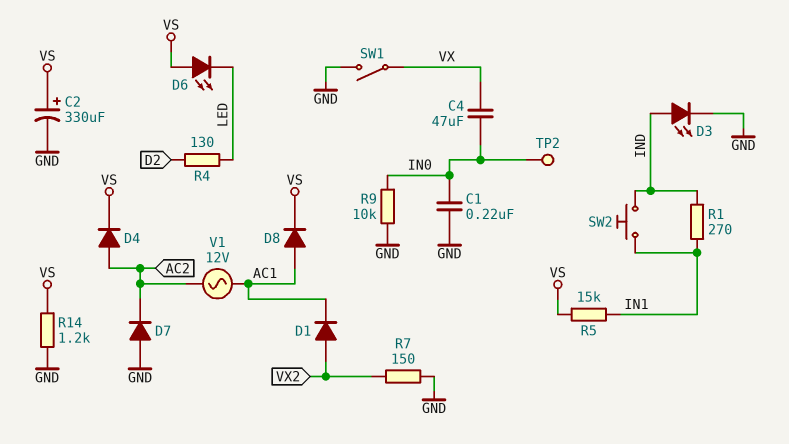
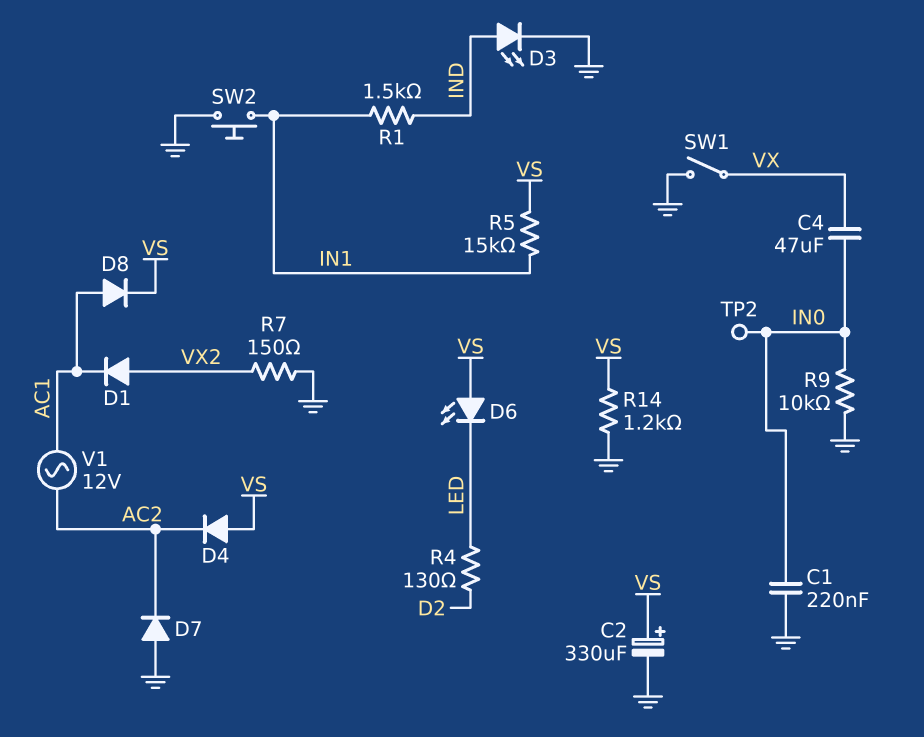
D4: diode (A AC2, K VS) -> diode (A VS, K AC2)
R1: 270 (IN1, IND) -> 1.5k (IN1, IND)
SW2: button (IN1, IND) -> button (GND, IN1)

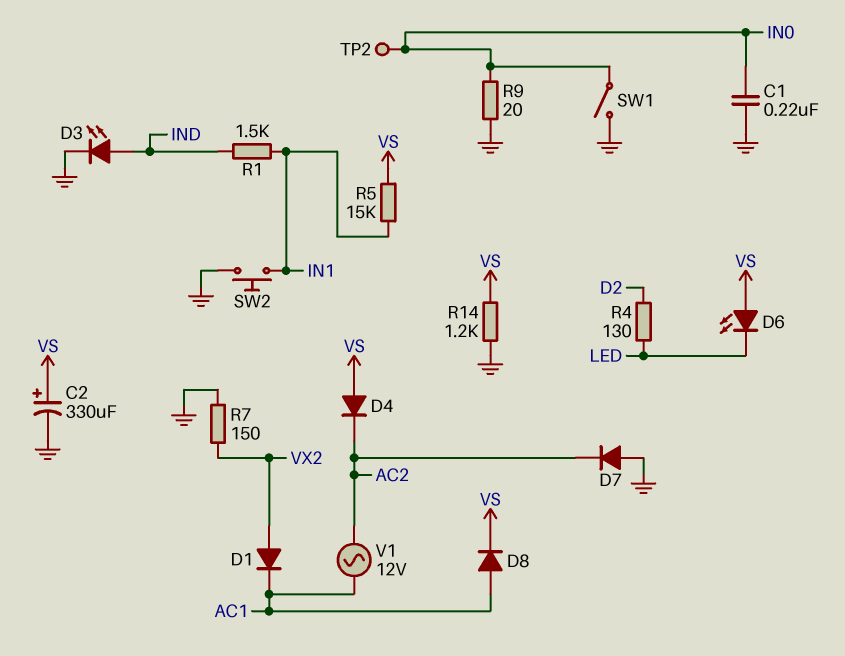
C4: 47uF (IN0, VX) -> none
R9: 10k (GND, IN0) -> 20 (GND, IN0)
SW1: switch (GND, VX) -> switch (GND, IN0)

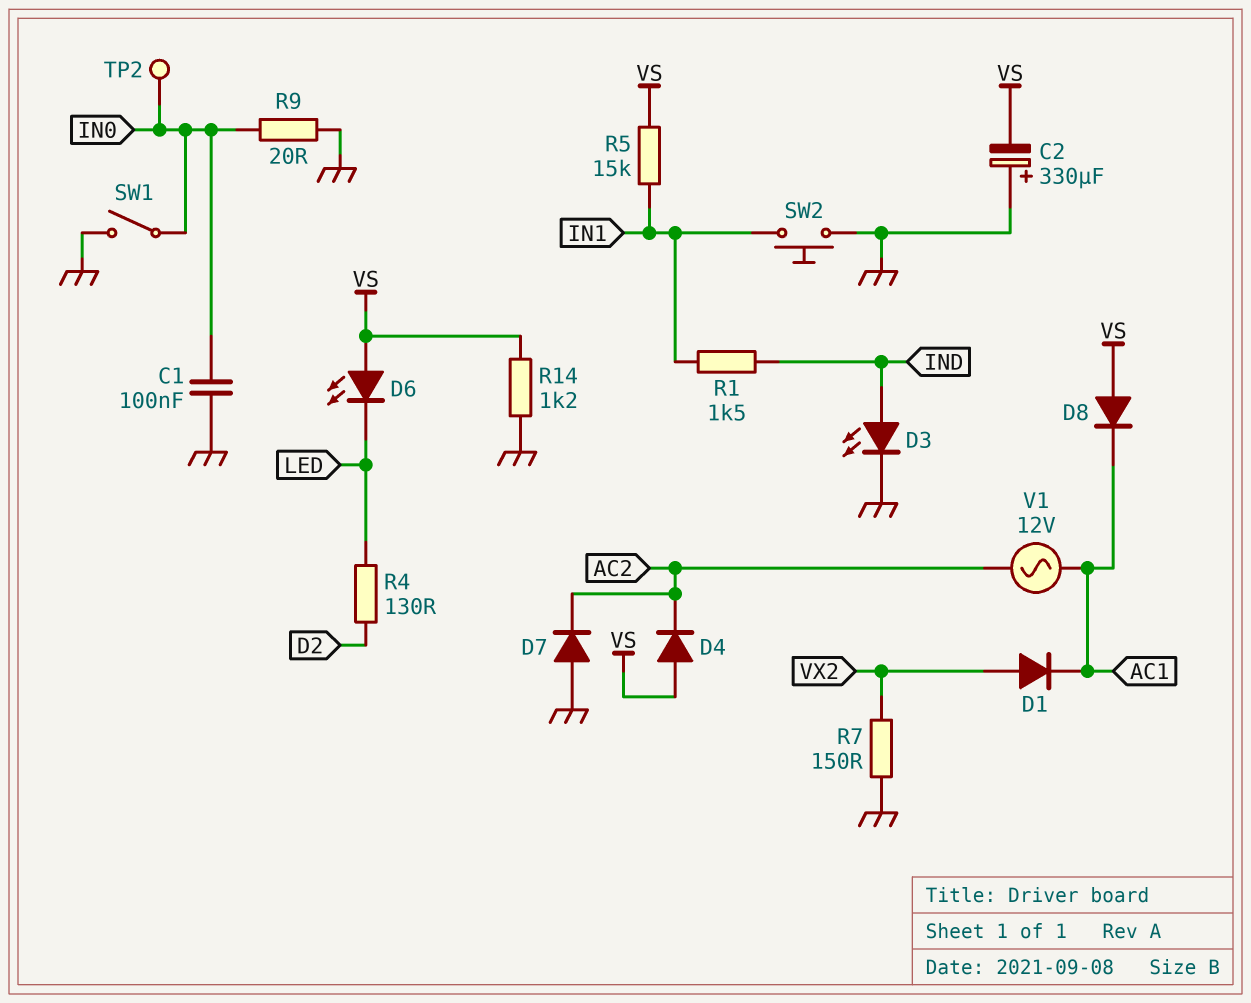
C1: 220nF (GND, IN0) -> 100nF (GND, IN0)
C2: 330uF (plus VS, minus GND) -> 330uF (plus GND, minus VS)
D8: diode (A AC1, K VS) -> diode (A VS, K AC1)

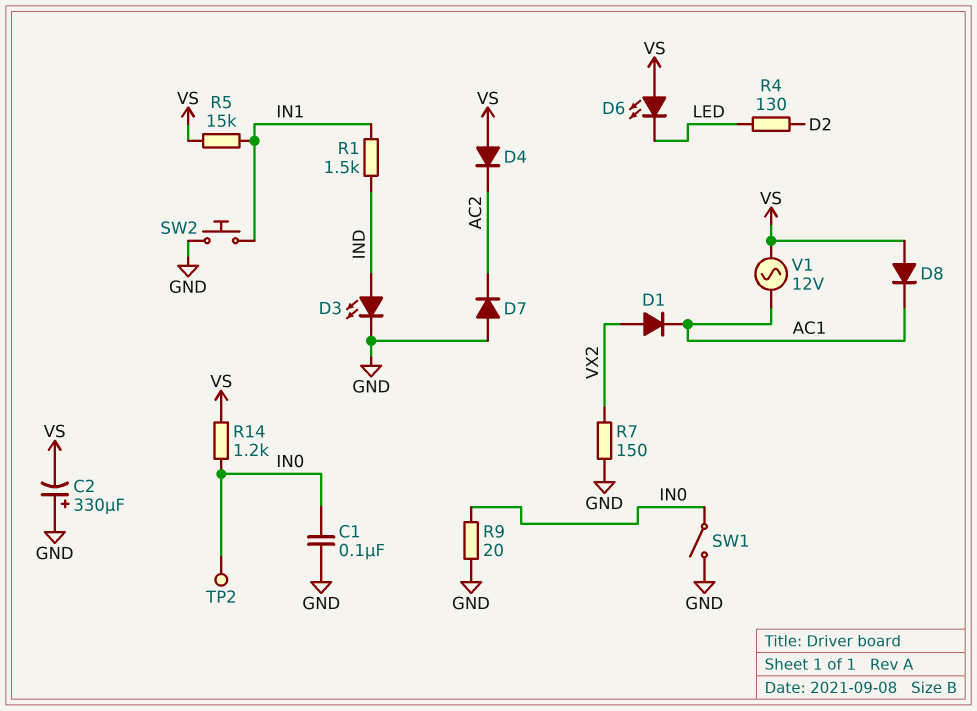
R14: 1.2k (GND, VS) -> 1.2k (IN0, VS)
V1: AC 12V (AC1, AC2) -> AC 12V (AC1, VS)

